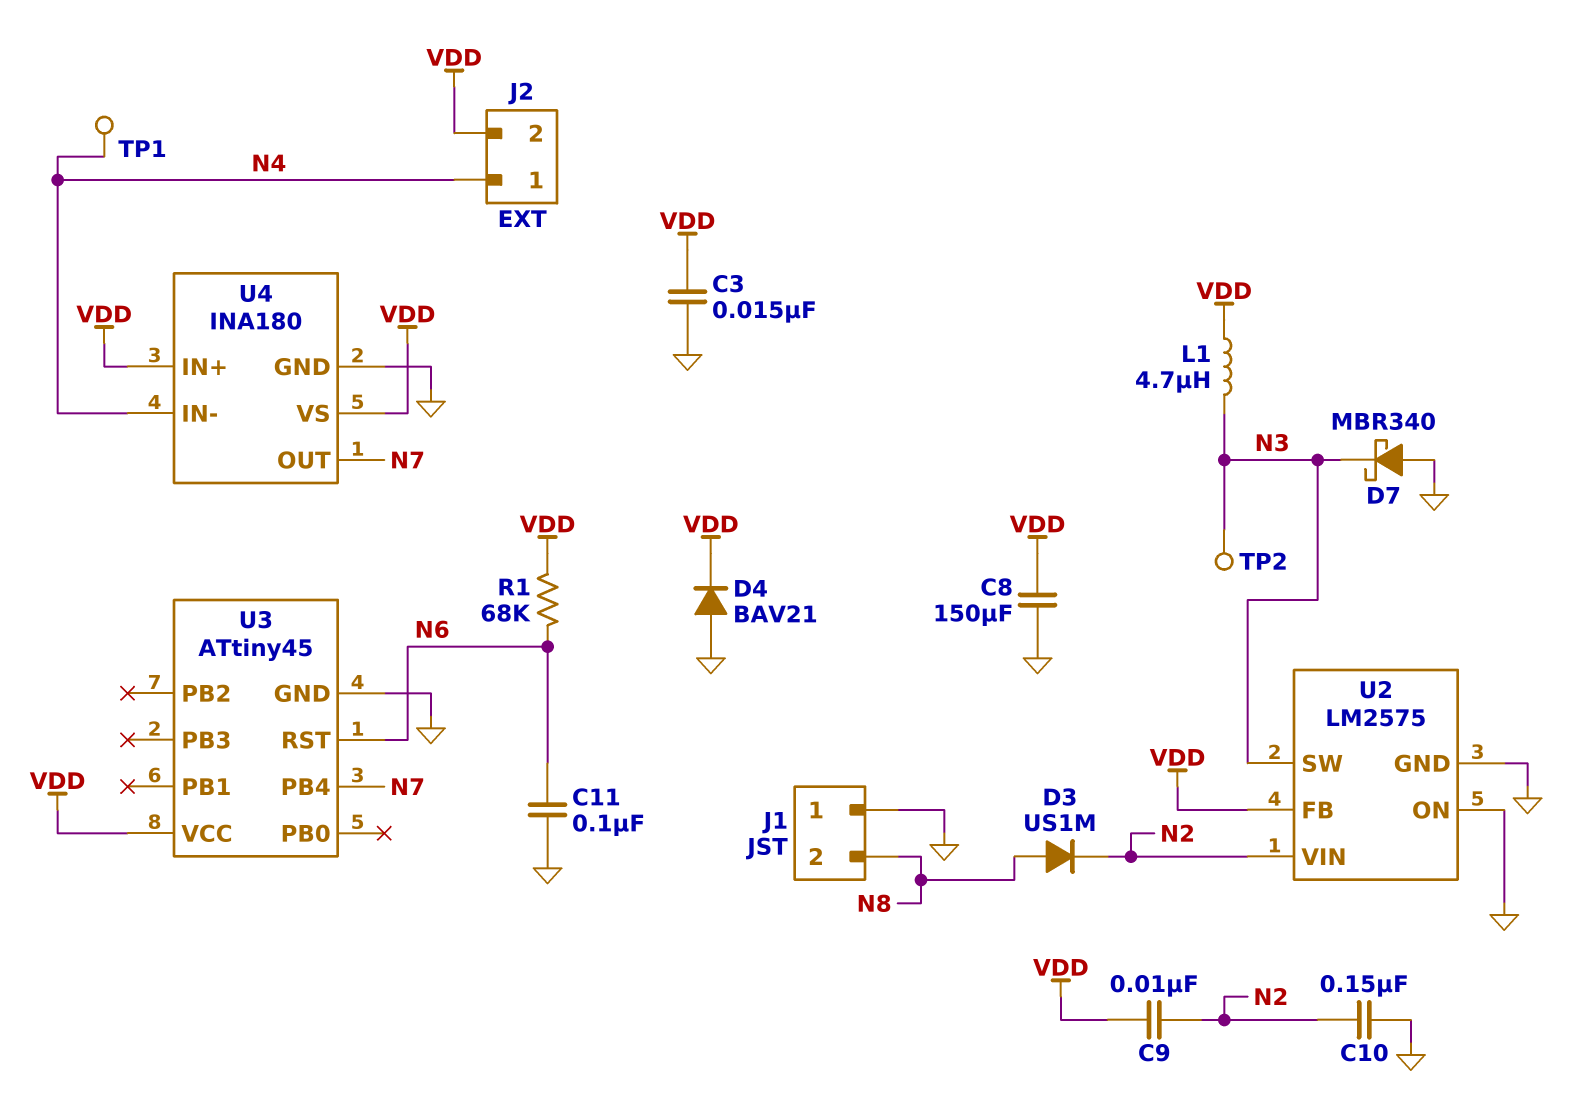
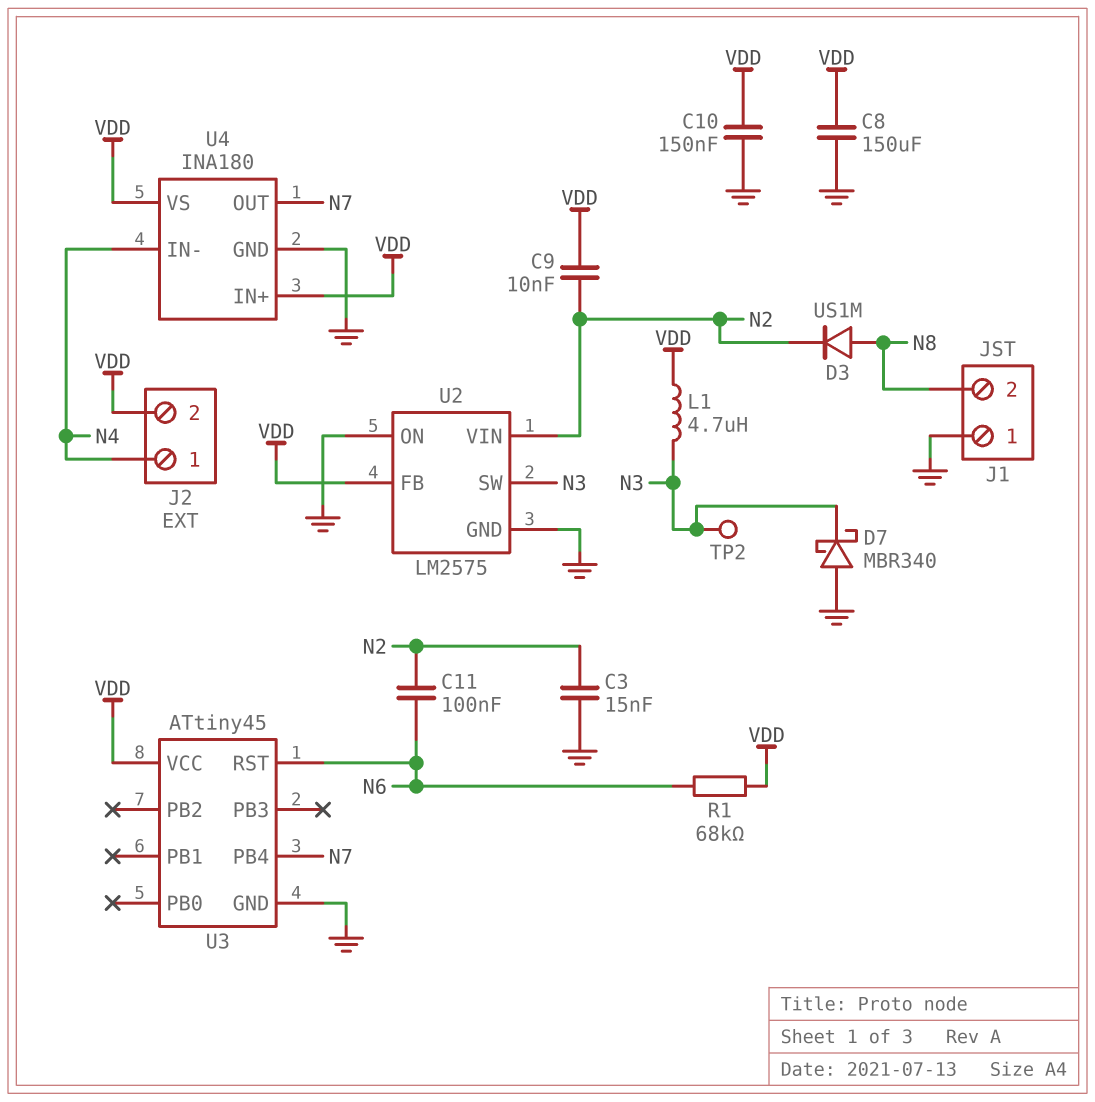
C3: 15nF (GND, VDD) -> 15nF (GND, N2)
C10: 150nF (GND, N2) -> 150nF (GND, VDD)
C11: 100nF (GND, N6) -> 100nF (N2, N6)
D4: diode BAV21 (A GND, K VDD) -> none
TP1: test point (N4) -> none

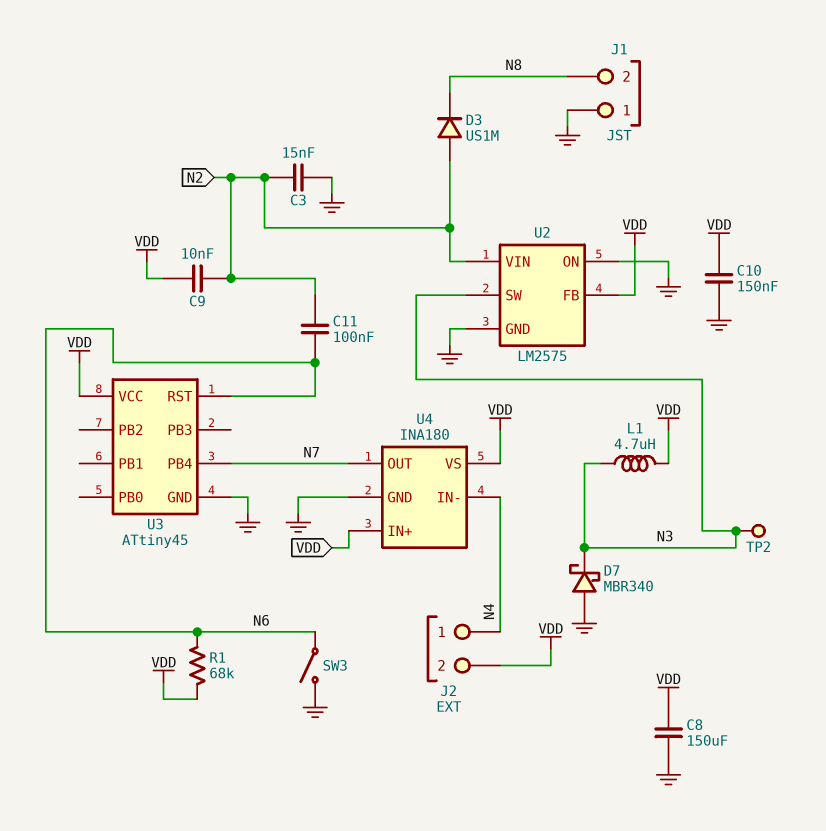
D3: diode US1M (A N8, K N2) -> diode US1M (A N2, K N8)
SW3: none -> switch (GND, N6)

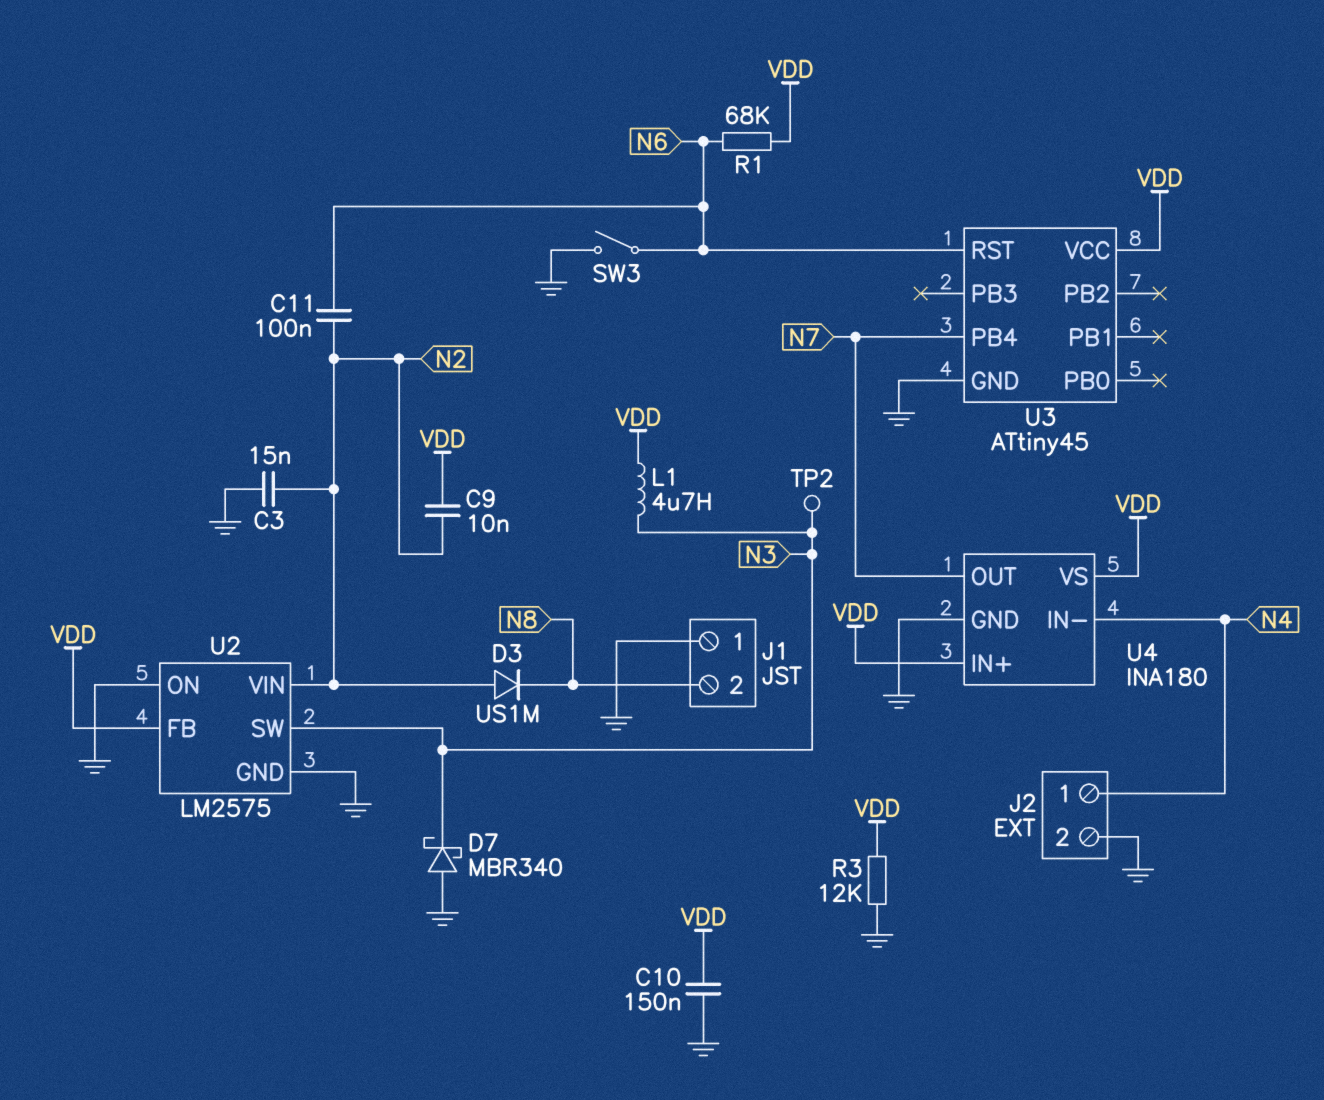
C8: 150uF (GND, VDD) -> none
J2 pin 2: VDD -> GND
R3: none -> 12k (GND, VDD)

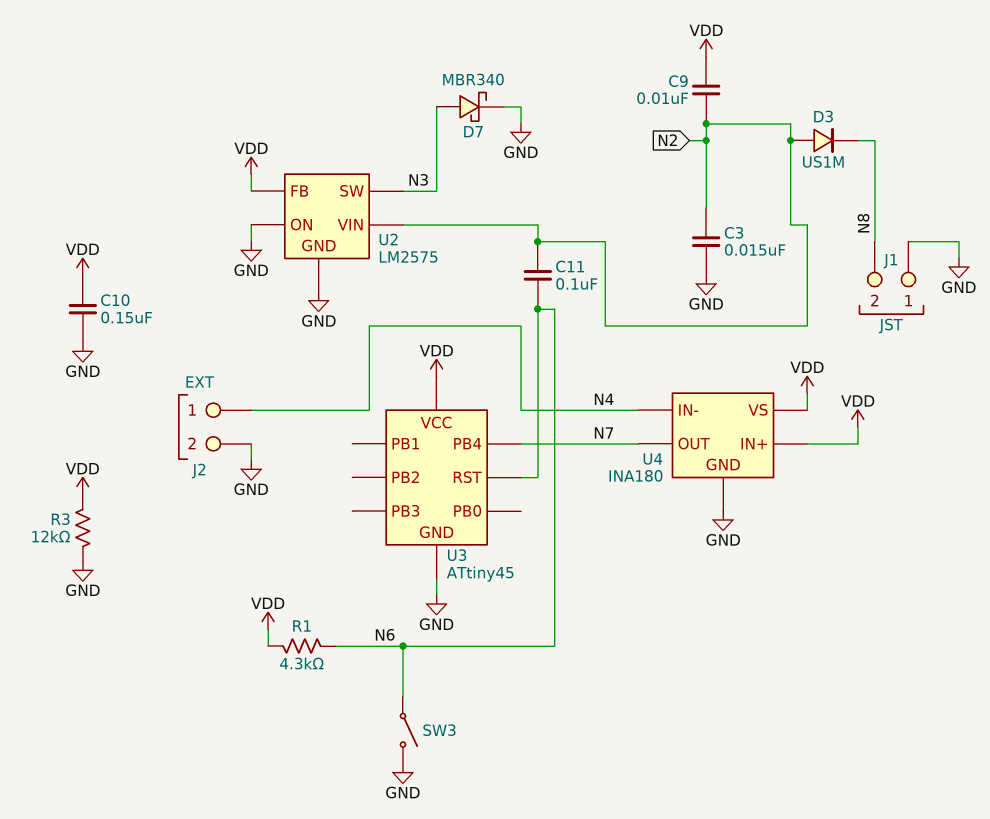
D7: schottky MBR340 (A GND, K N3) -> schottky MBR340 (A N3, K GND)
L1: 4.7uH (N3, VDD) -> none
R1: 68k (N6, VDD) -> 4.3k (N6, VDD)
TP2: test point (N3) -> none

